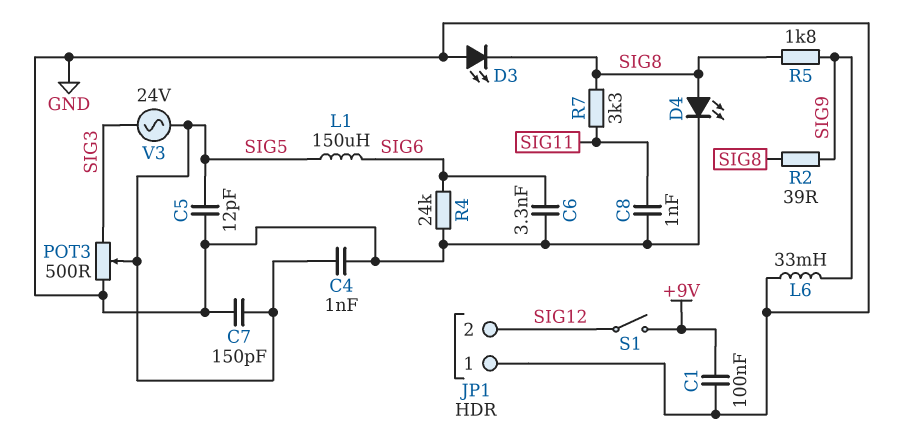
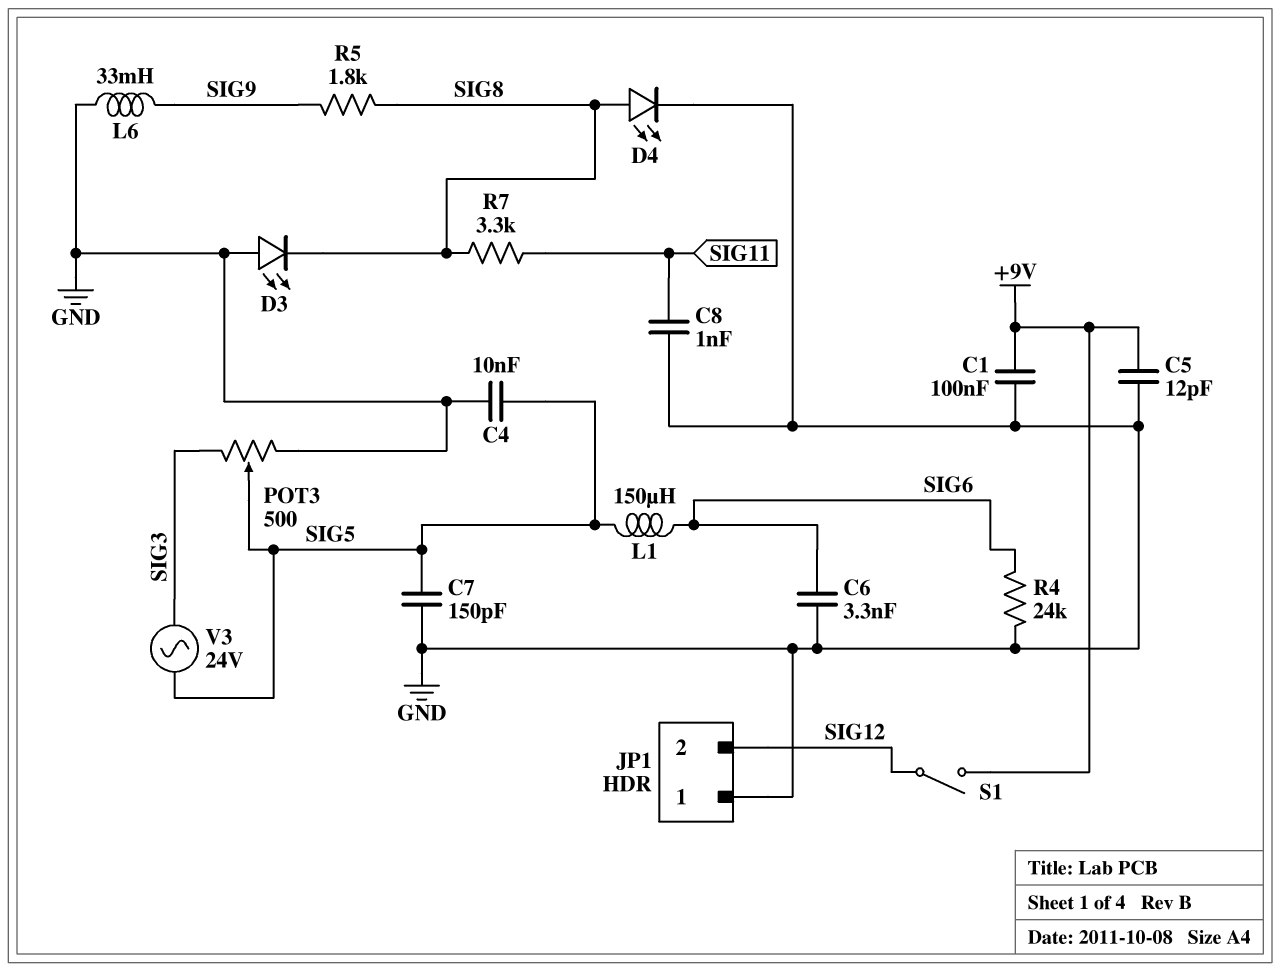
C4: 1nF (GND, SIG5) -> 10nF (GND, SIG5)
C5: 12pF (GND, SIG5) -> 12pF (+9V, GND)
R2: 39 (SIG8, SIG9) -> none

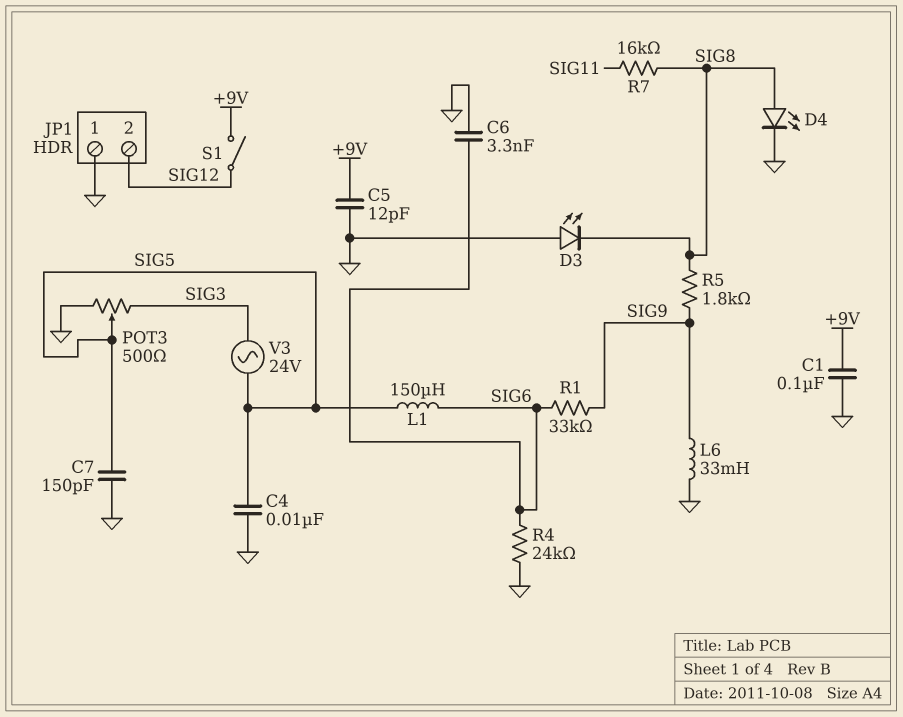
C8: 1nF (GND, SIG11) -> none
R1: none -> 33k (SIG6, SIG9)
R7: 3.3k (SIG8, SIG11) -> 16k (SIG8, SIG11)

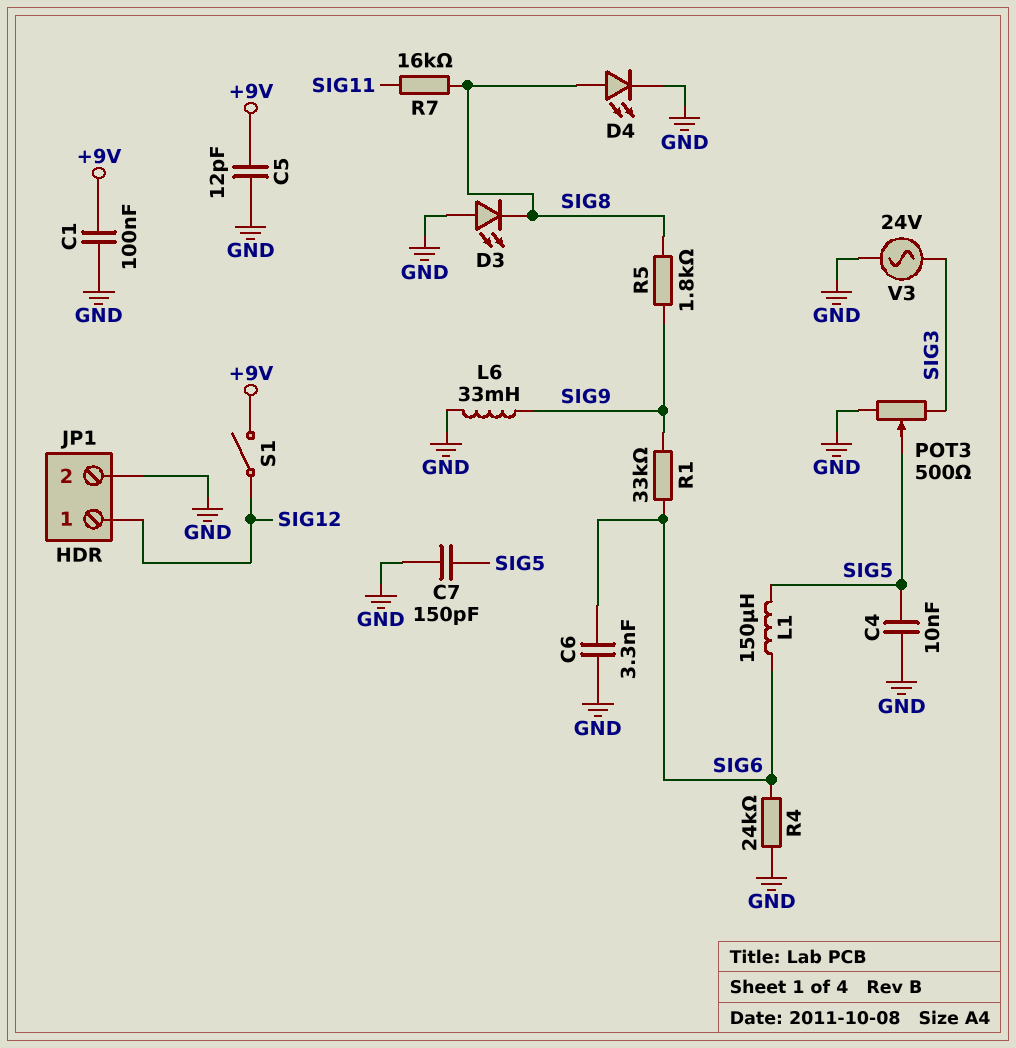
JP1 pin 1: GND -> SIG12
JP1 pin 2: SIG12 -> GND
V3: AC 24V (SIG3, SIG5) -> AC 24V (GND, SIG3)

